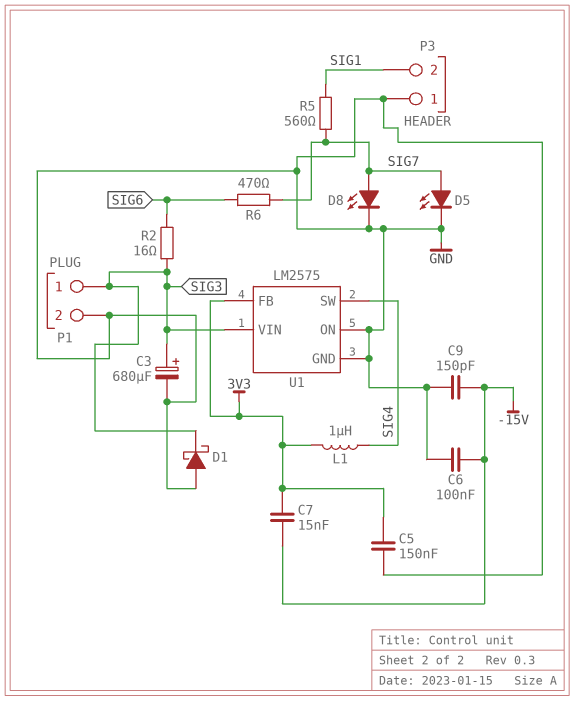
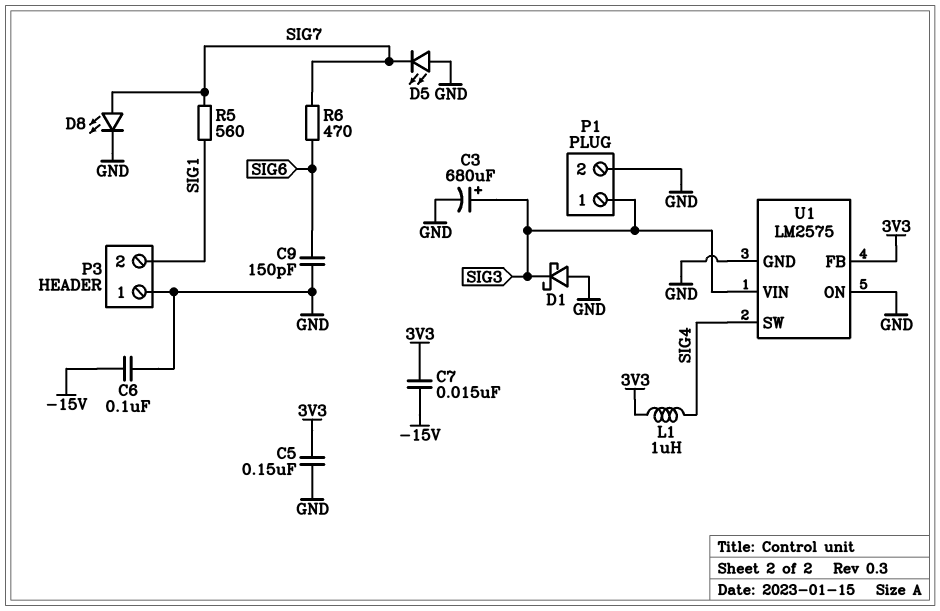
C9: 150pF (-15V, GND) -> 150pF (GND, SIG6)
D5: LED (A SIG7, K GND) -> LED (A GND, K SIG7)
R2: 16 (SIG3, SIG6) -> none

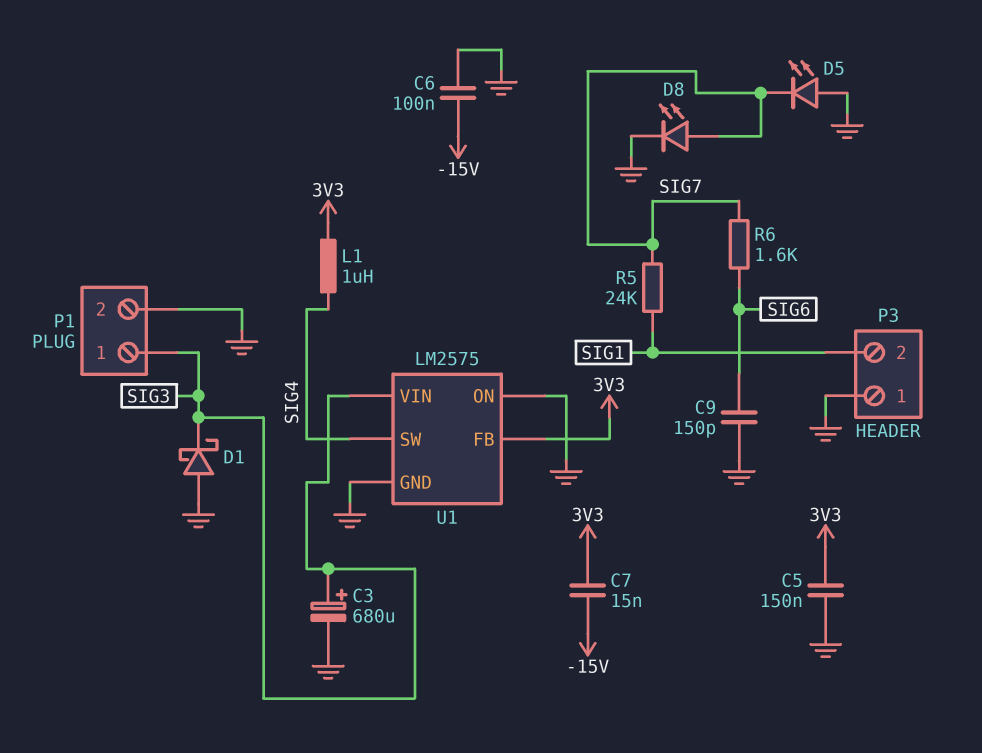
R5: 560 (SIG1, SIG7) -> 24k (SIG1, SIG7)
R6: 470 (SIG6, SIG7) -> 1.6k (SIG6, SIG7)

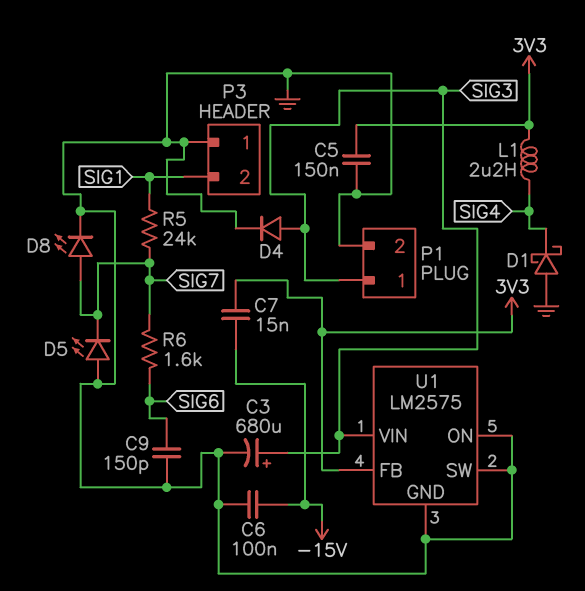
D1: schottky (A GND, K SIG3) -> schottky (A GND, K SIG4)
D4: none -> diode (A SIG3, K GND)
L1: 1uH (3V3, SIG4) -> 2.2uH (3V3, SIG4)
U1 pin SW: SIG4 -> GND

